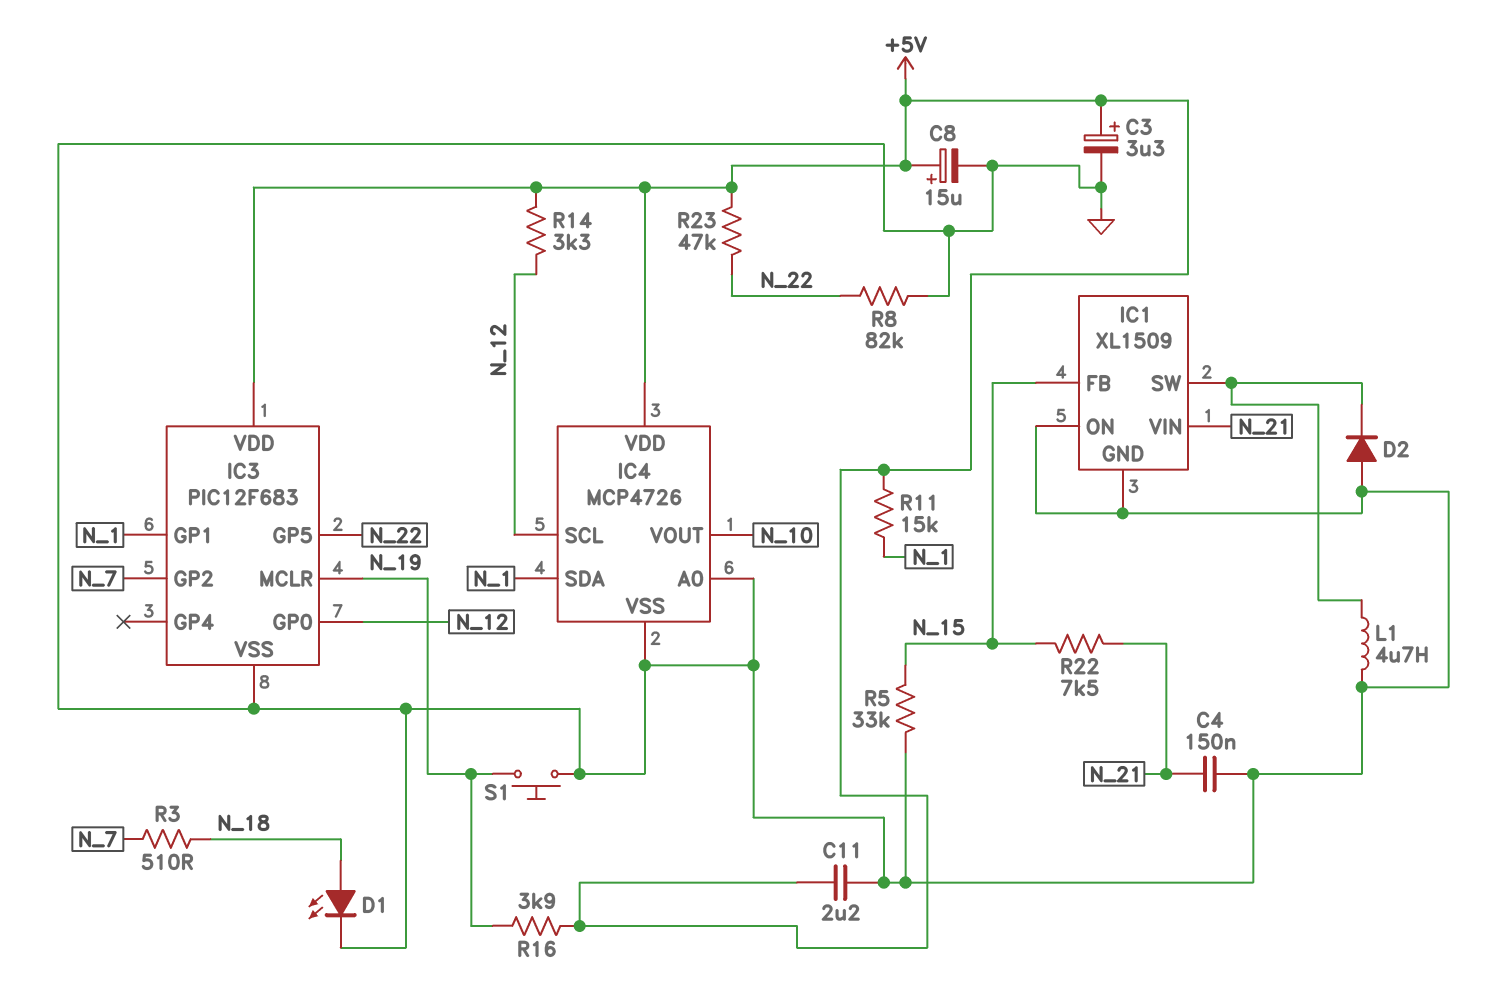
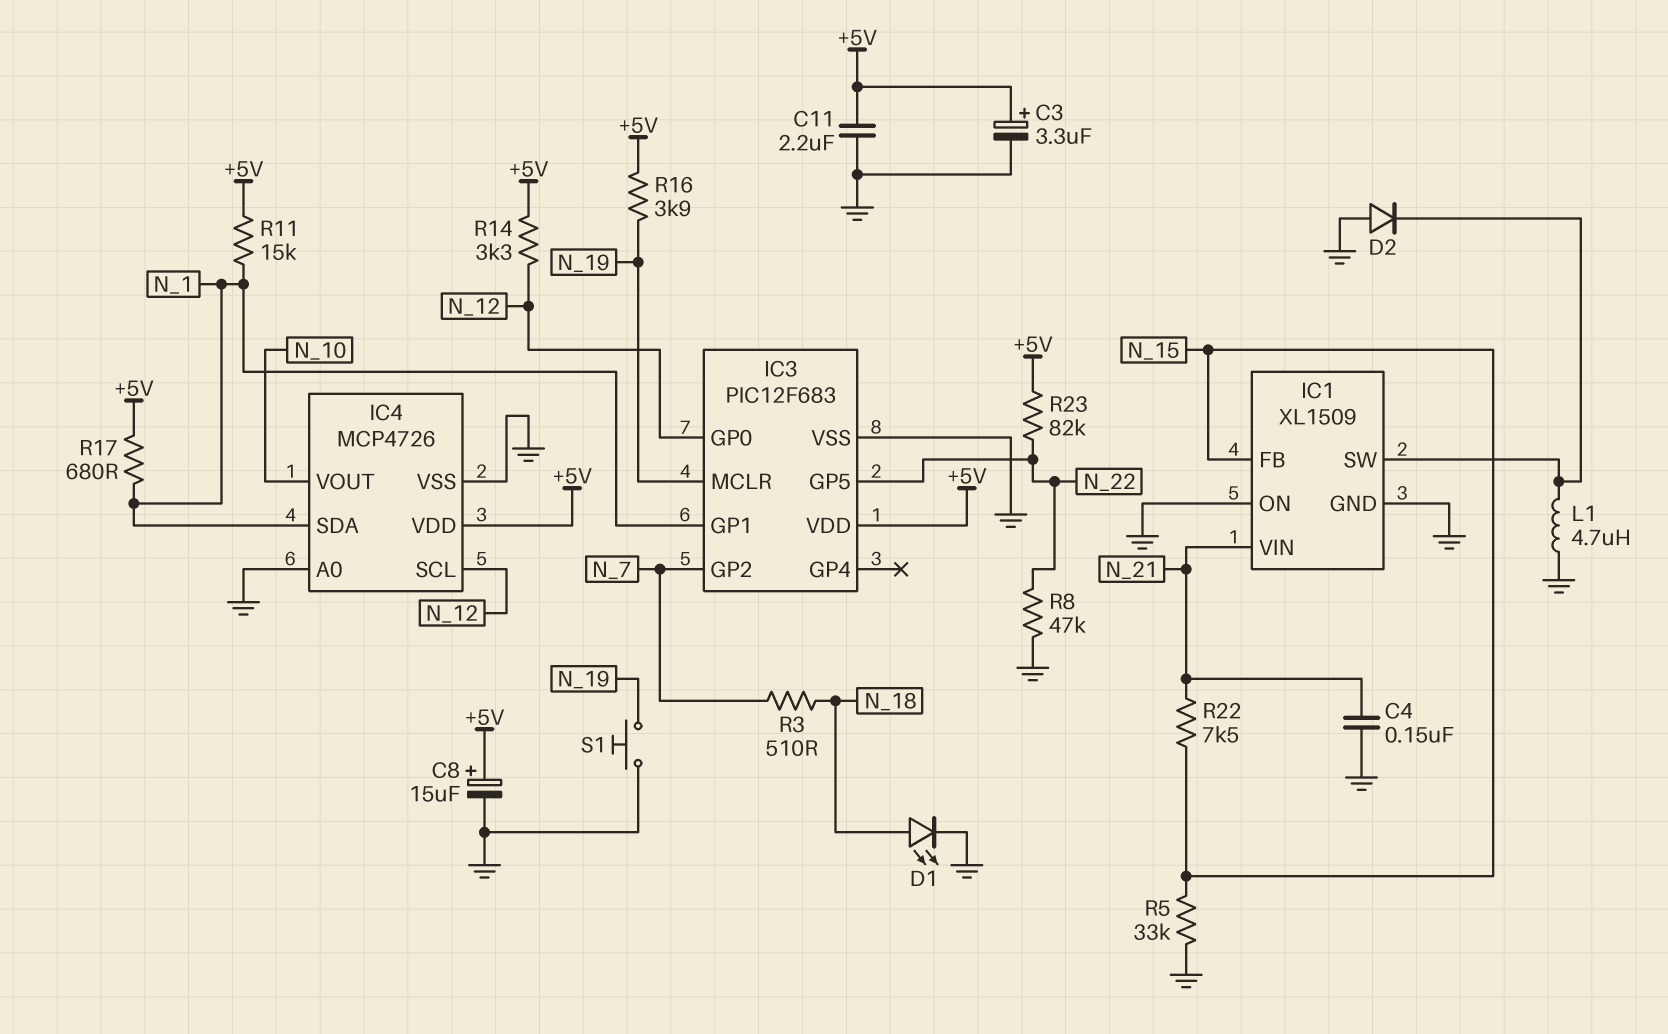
R8: 82k (GND, N_22) -> 47k (GND, N_22)
R17: none -> 680 (+5V, N_1)
R23: 47k (+5V, N_22) -> 82k (+5V, N_22)

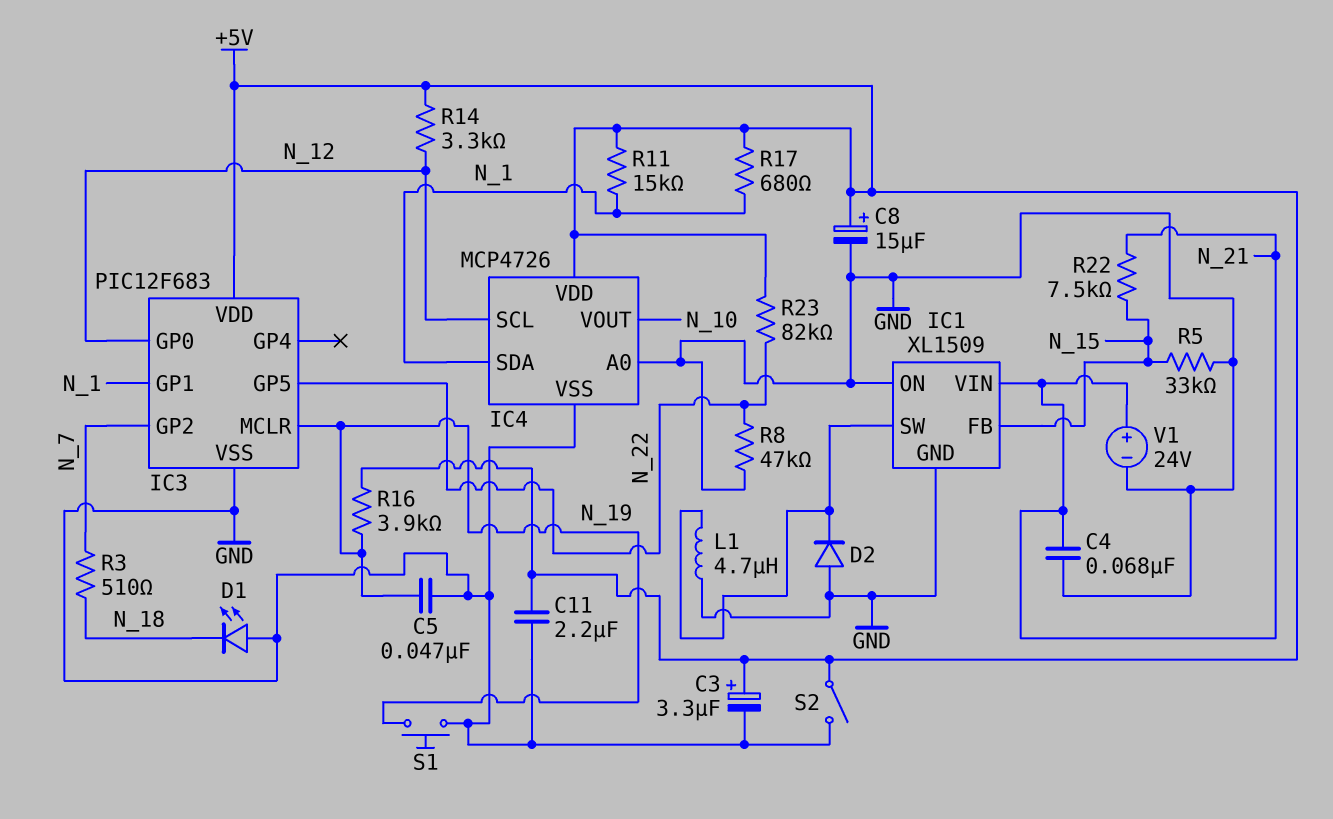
C4: 150nF (GND, N_21) -> 68nF (GND, N_21)
C5: none -> 47nF (GND, N_19)
D1: LED (A N_18, K GND) -> LED (A GND, K N_18)
S2: none -> switch (+5V, GND)
V1: none -> 24V (plus N_21, minus GND)

